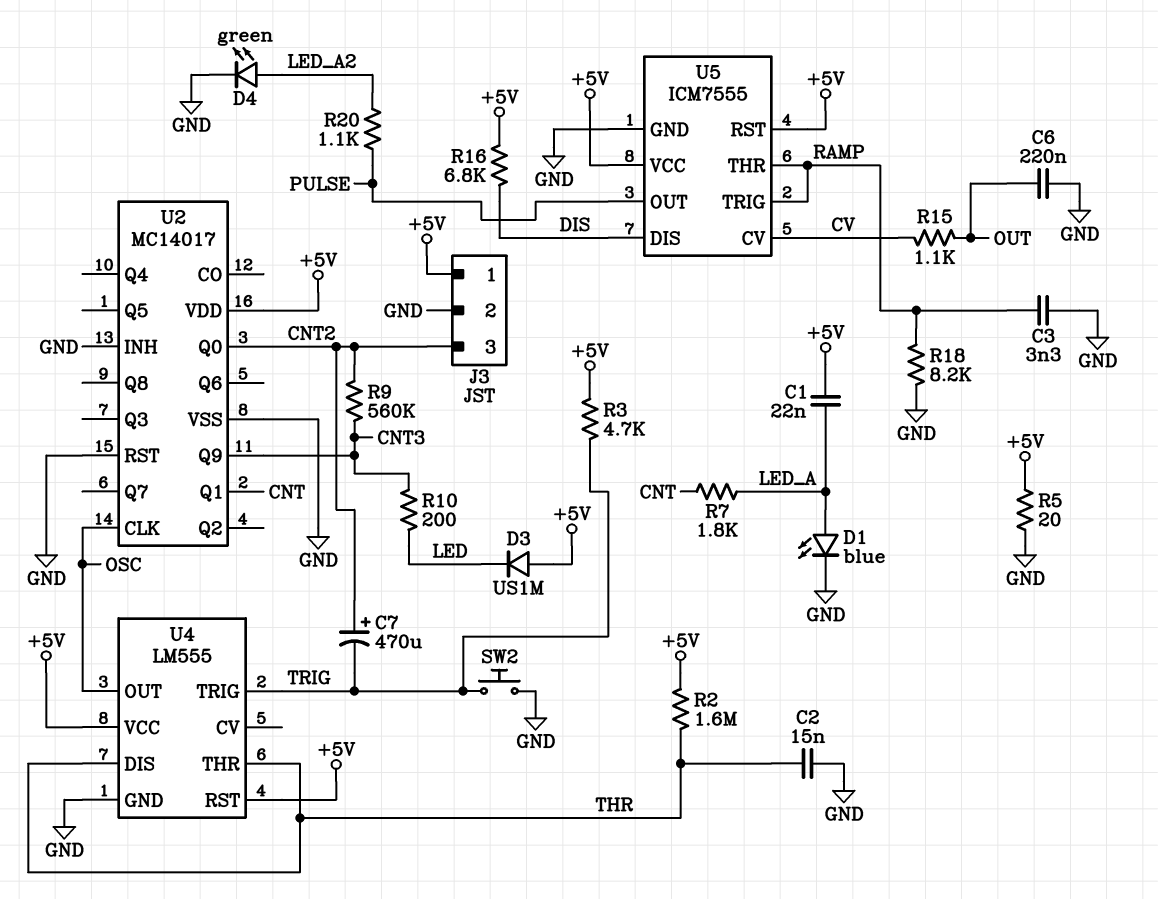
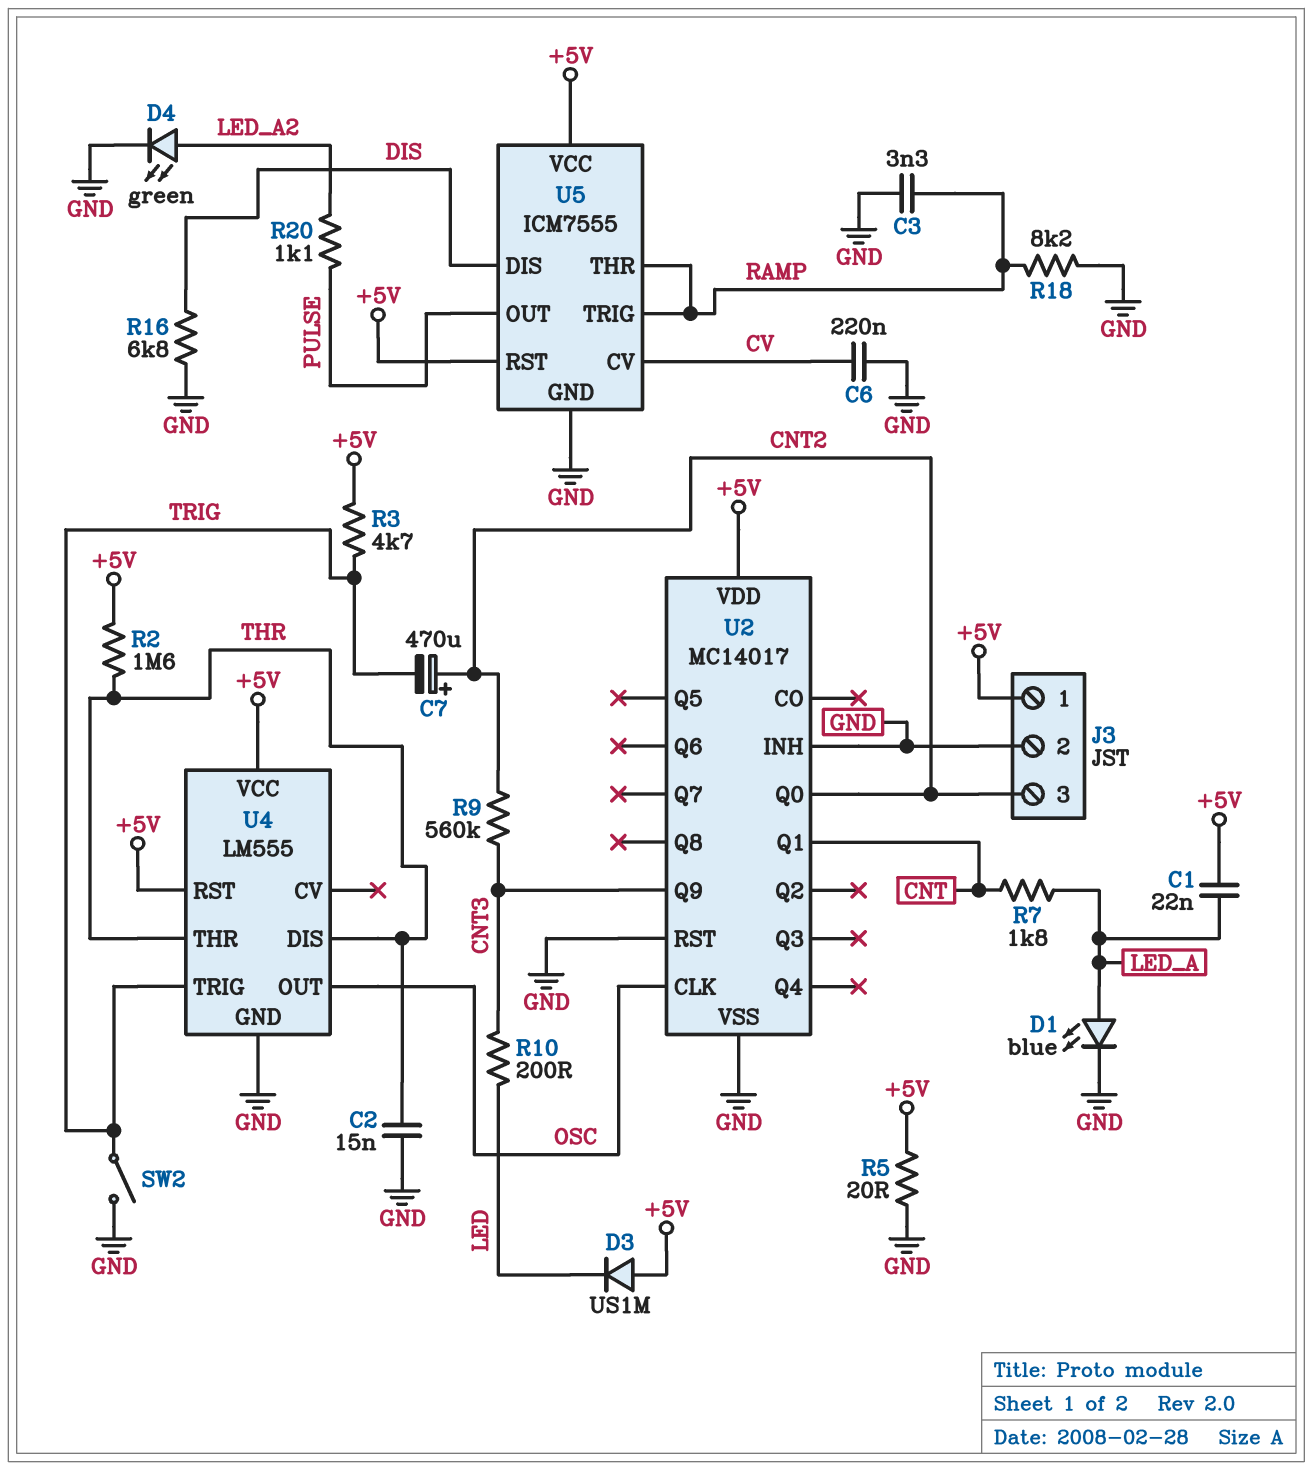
C6: 220nF (GND, OUT) -> 220nF (CV, GND)
R15: 1.1k (CV, OUT) -> none
R16: 6.8k (+5V, DIS) -> 6.8k (DIS, GND)
SW2: button (GND, TRIG) -> switch (GND, TRIG)

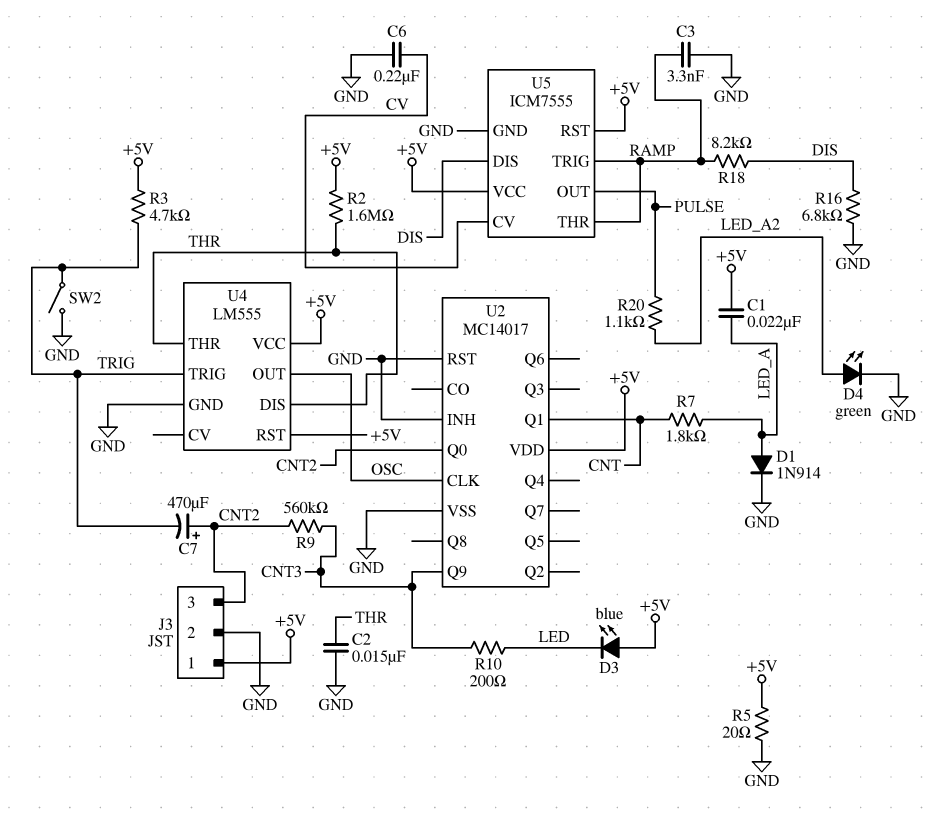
D1: LED blue (A LED_A, K GND) -> diode 1N914 (A LED_A, K GND)
D3: diode US1M (A +5V, K LED) -> LED blue (A +5V, K LED)
R18: 8.2k (GND, RAMP) -> 8.2k (DIS, RAMP)

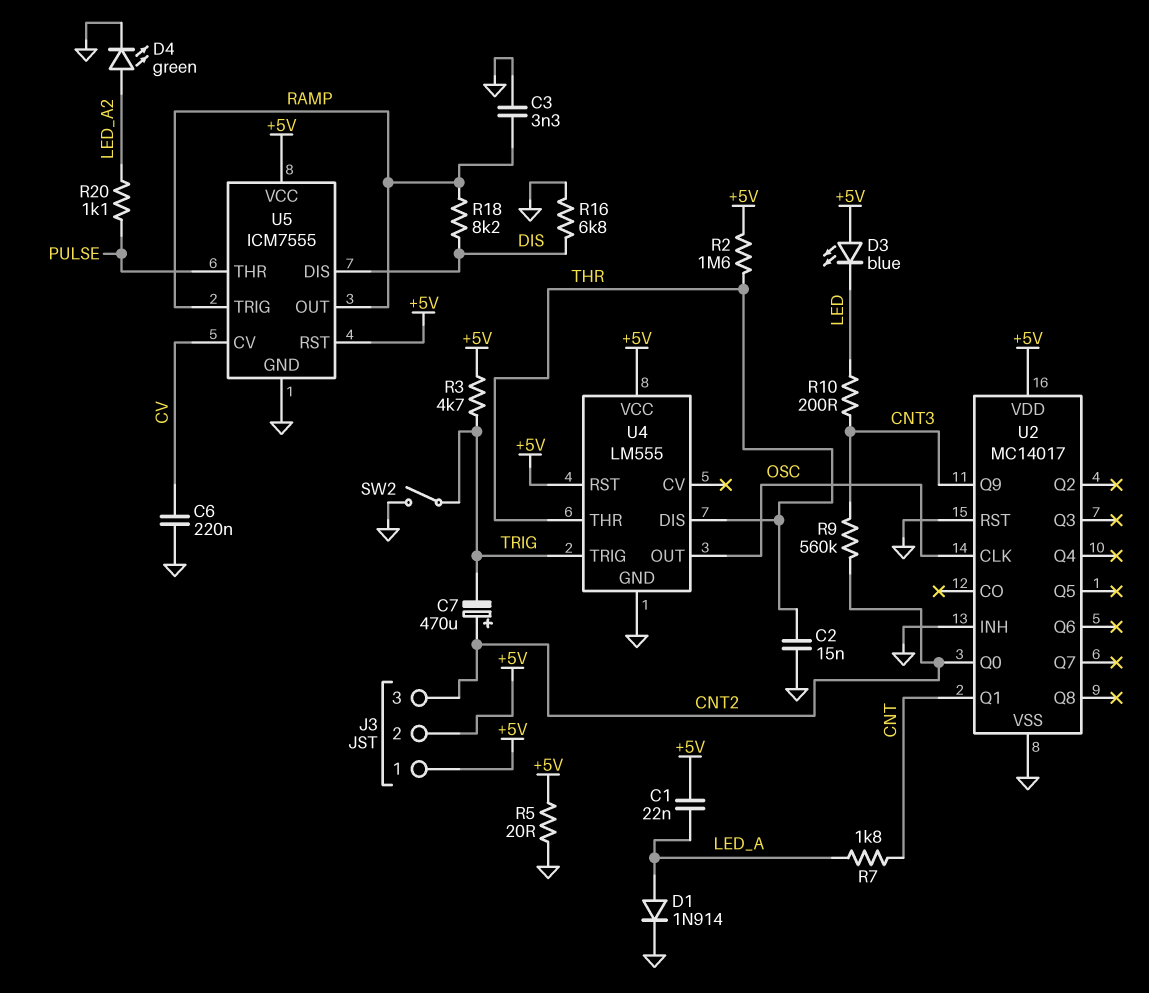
J3 pin 2: GND -> +5V
U5 pin OUT: PULSE -> RAMP
U5 pin THR: RAMP -> PULSE

